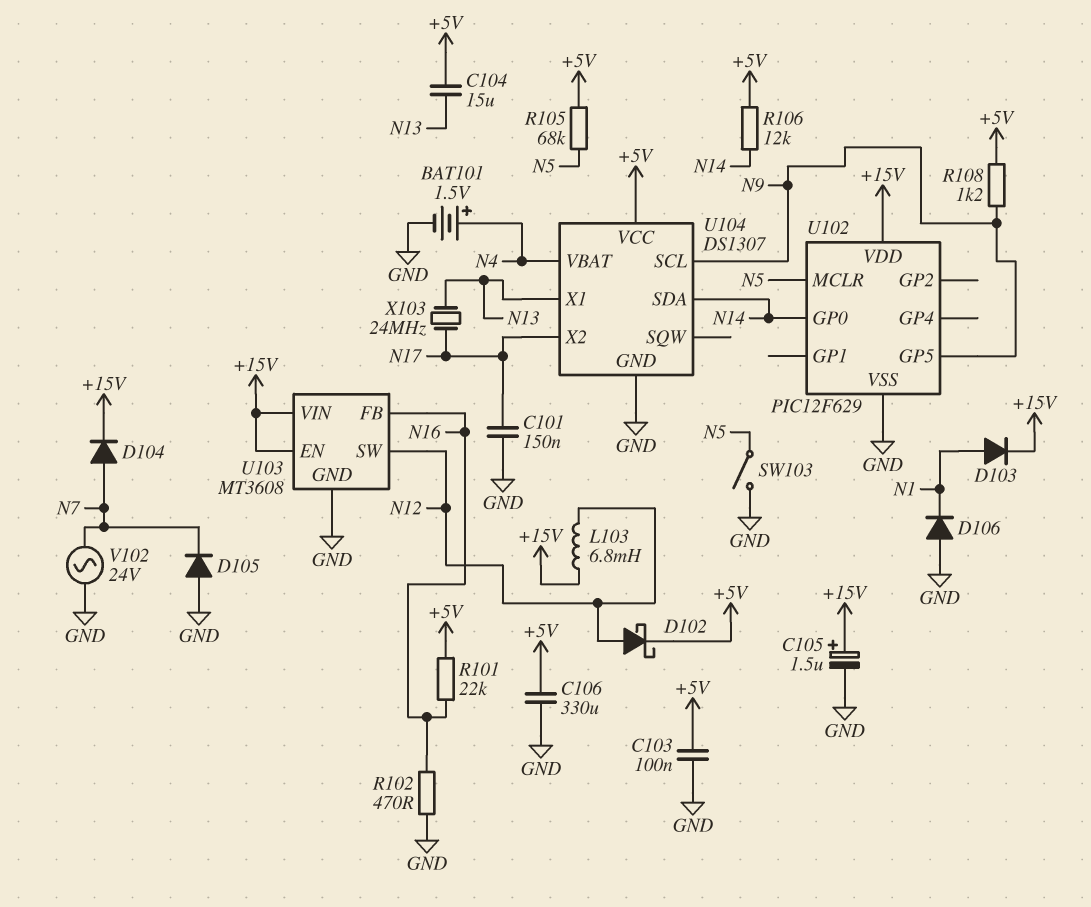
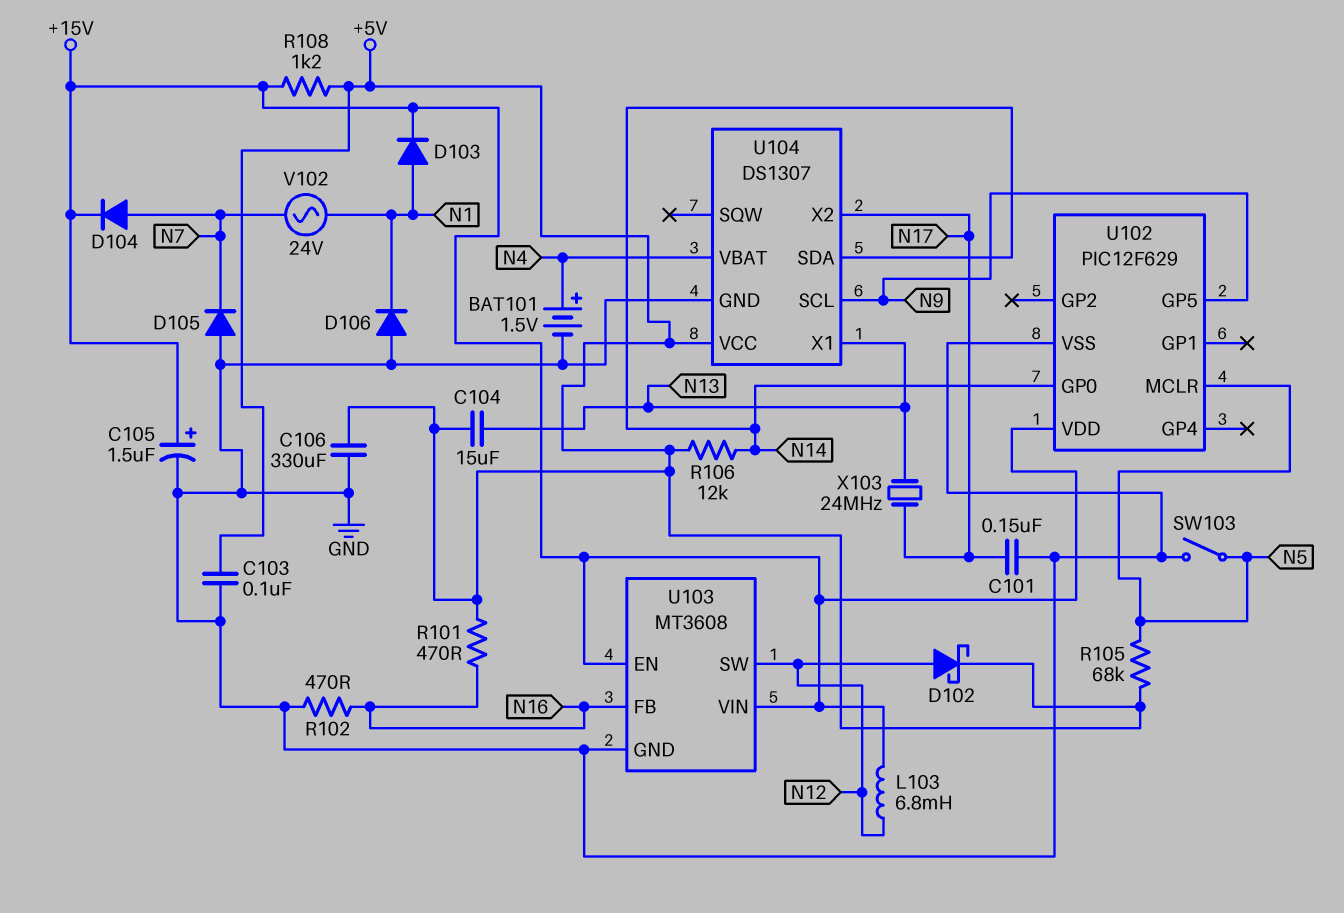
R101: 22k (+5V, N16) -> 470 (+5V, N16)
R108: 1.2k (+5V, N9) -> 1.2k (+5V, +15V)
V102: AC 24V (GND, N7) -> AC 24V (N1, N7)

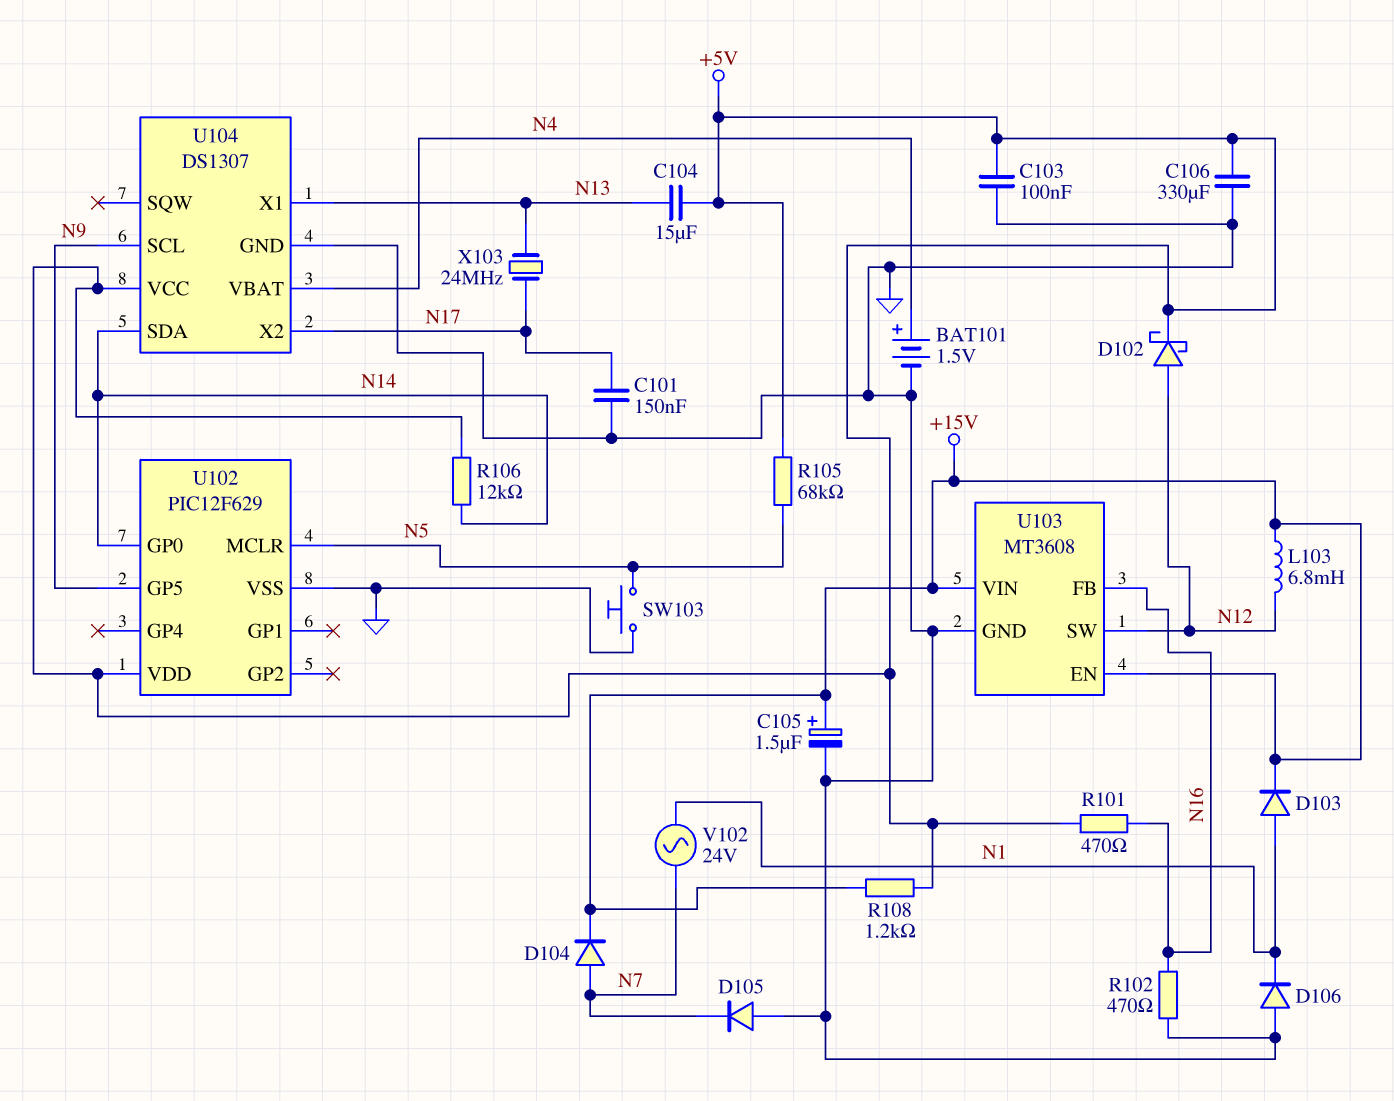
SW103: switch (GND, N5) -> button (GND, N5)
U102 pin VDD: +15V -> +5V

